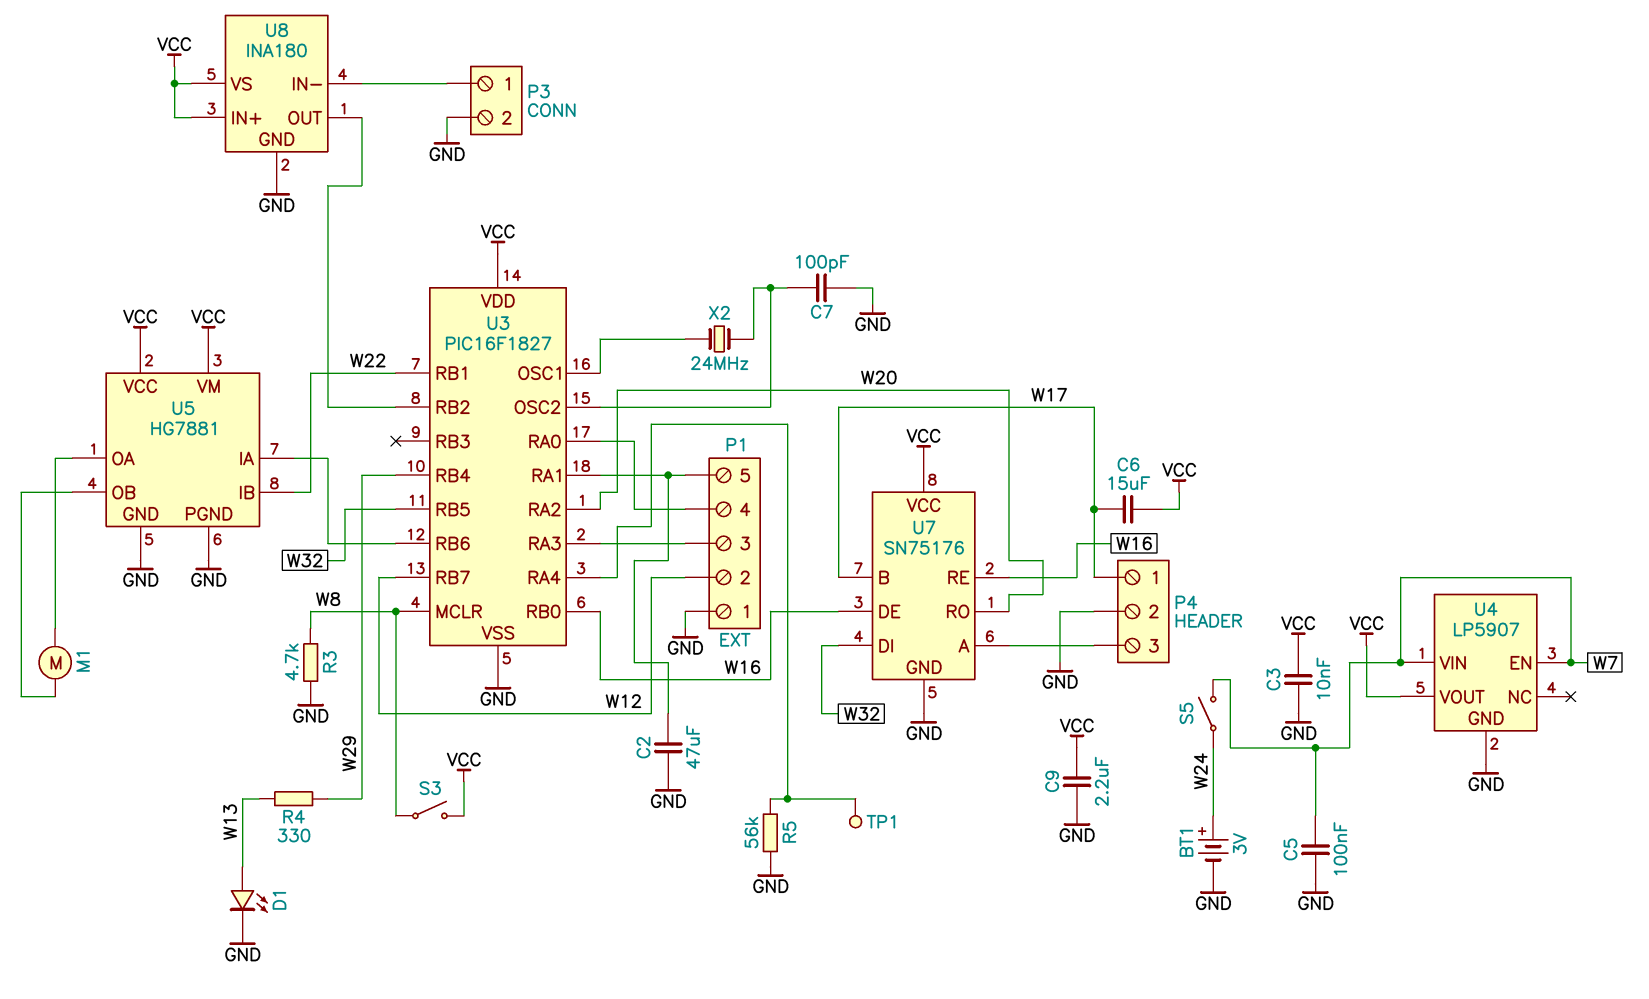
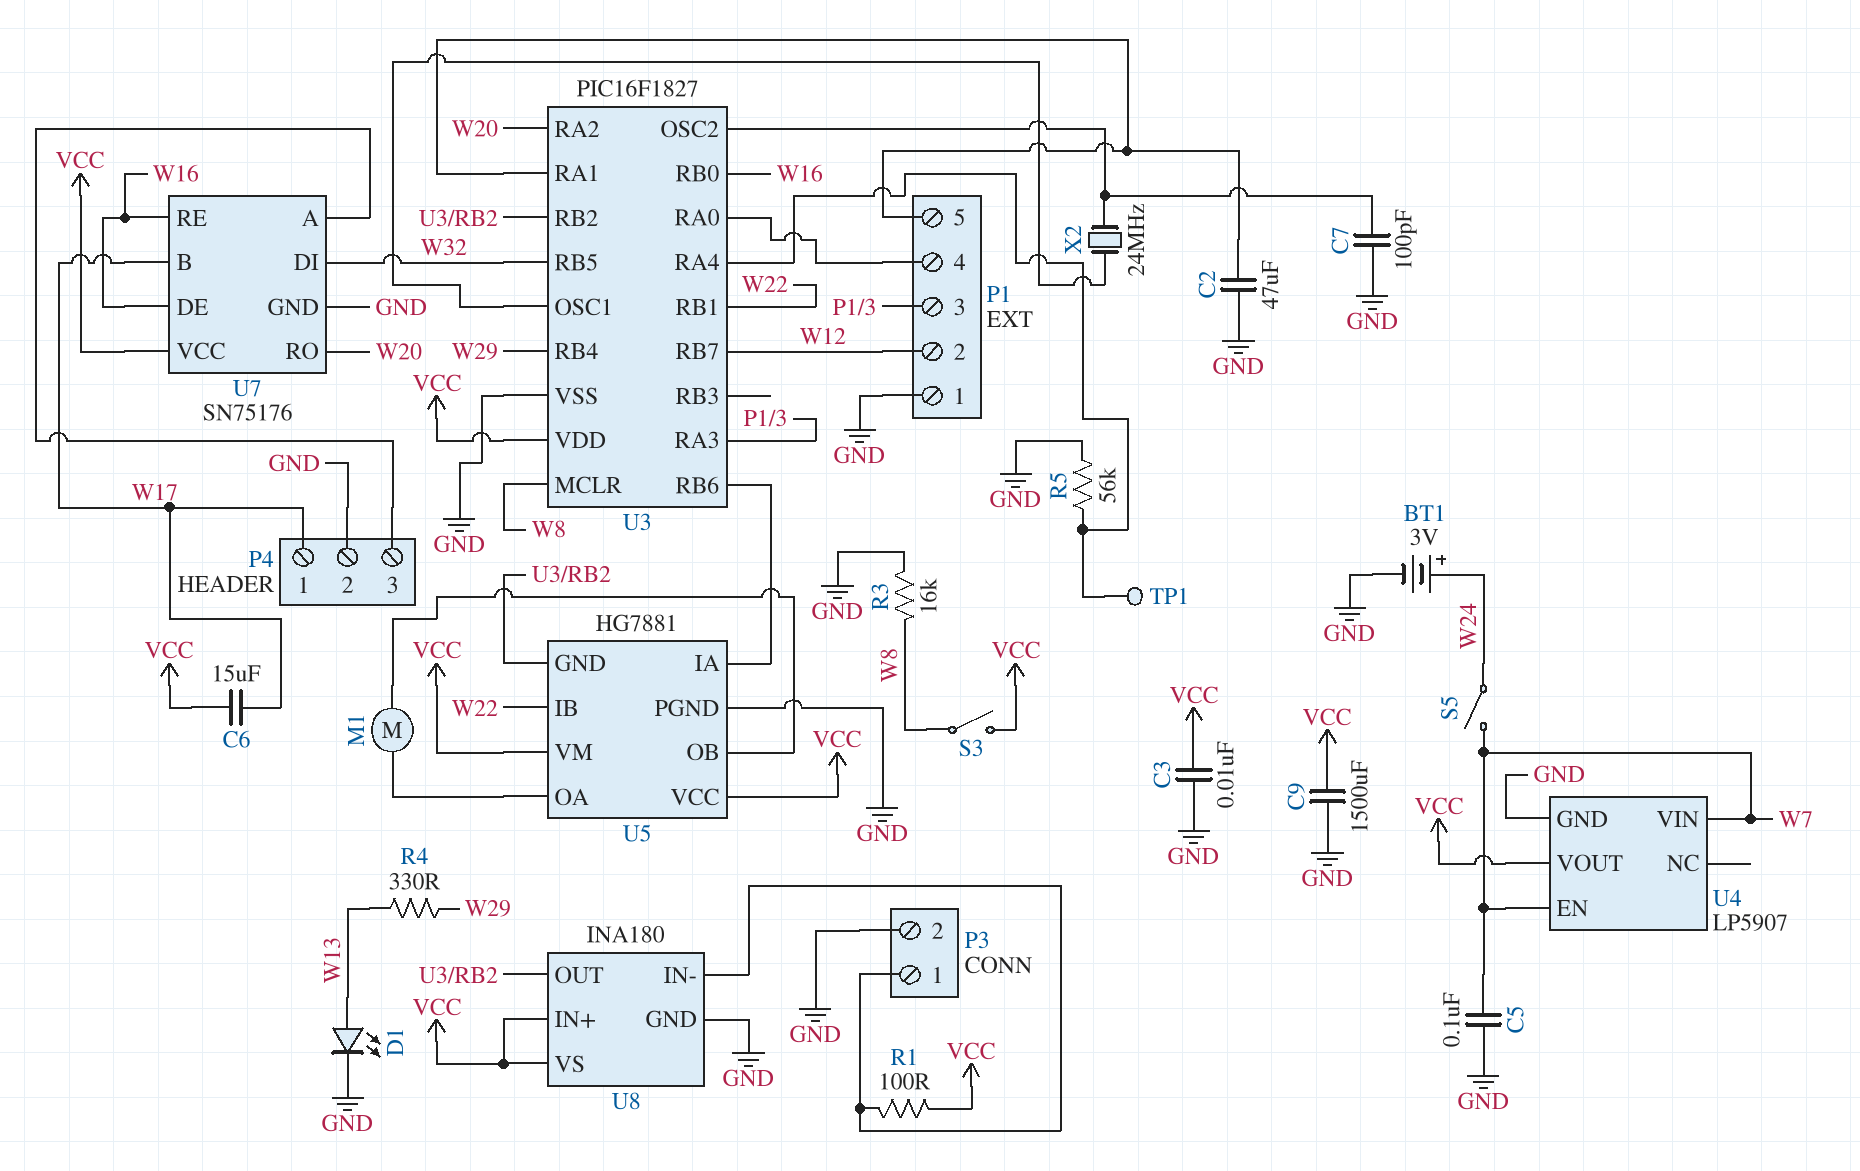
C9: 2.2uF (GND, VCC) -> 1500uF (GND, VCC)
R1: none -> 100 (P3/1, VCC)
R3: 4.7k (GND, W8) -> 16k (GND, W8)
U5 pin GND: GND -> U3/RB2

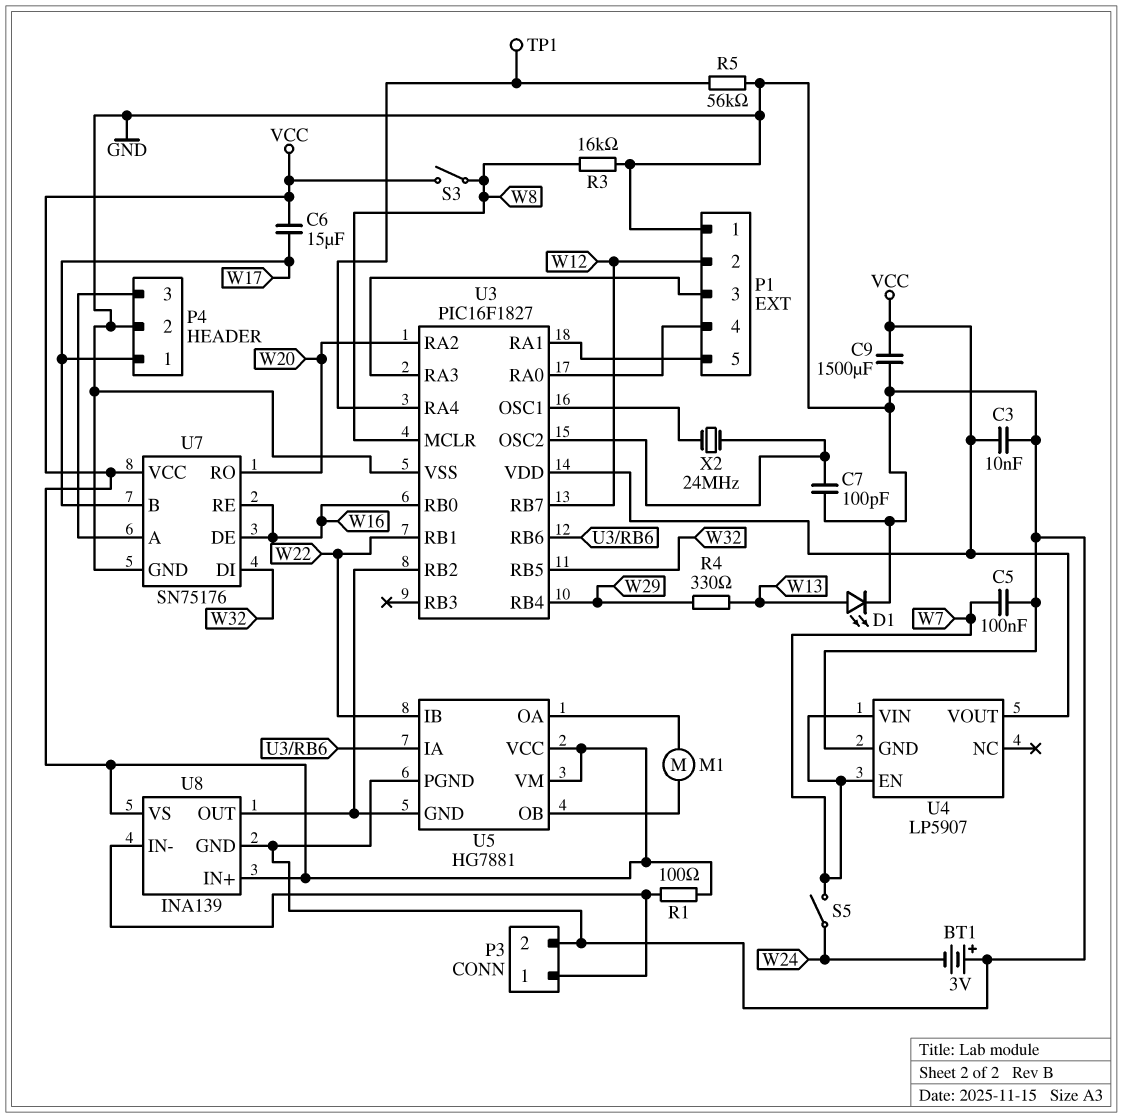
BT1: 3V (plus W24, minus GND) -> 3V (plus GND, minus W24)
C2: 47uF (GND, P1/5) -> none
U8: INA180 -> INA139

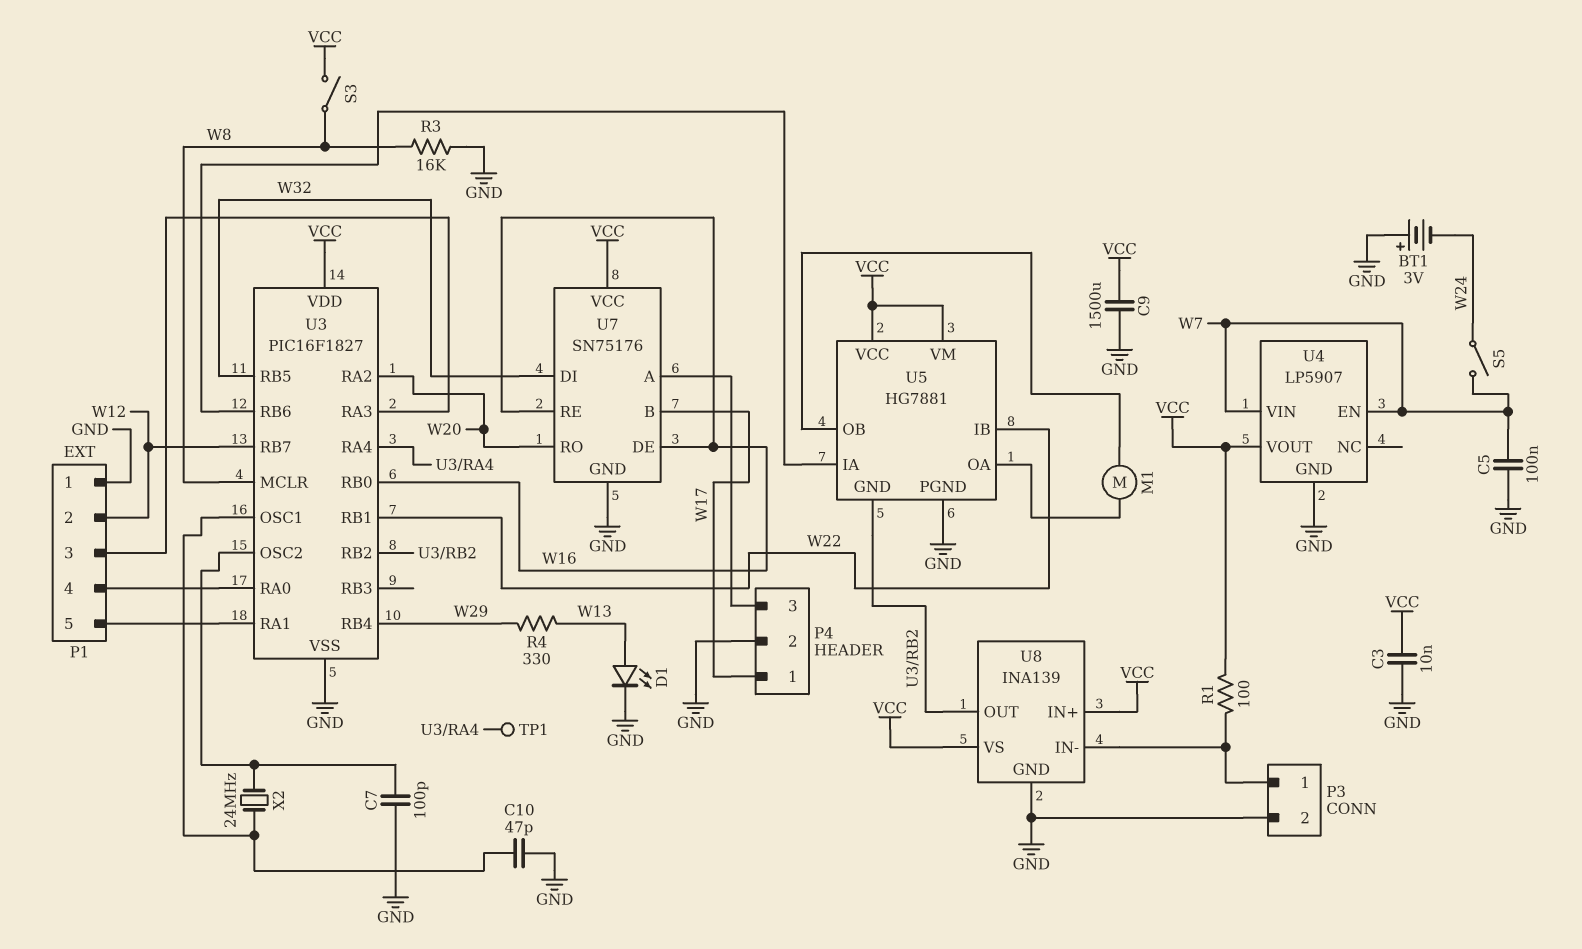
C6: 15uF (VCC, W17) -> none
C10: none -> 47pF (GND, U3/OSC1)
R5: 56k (GND, U3/RA4) -> none

